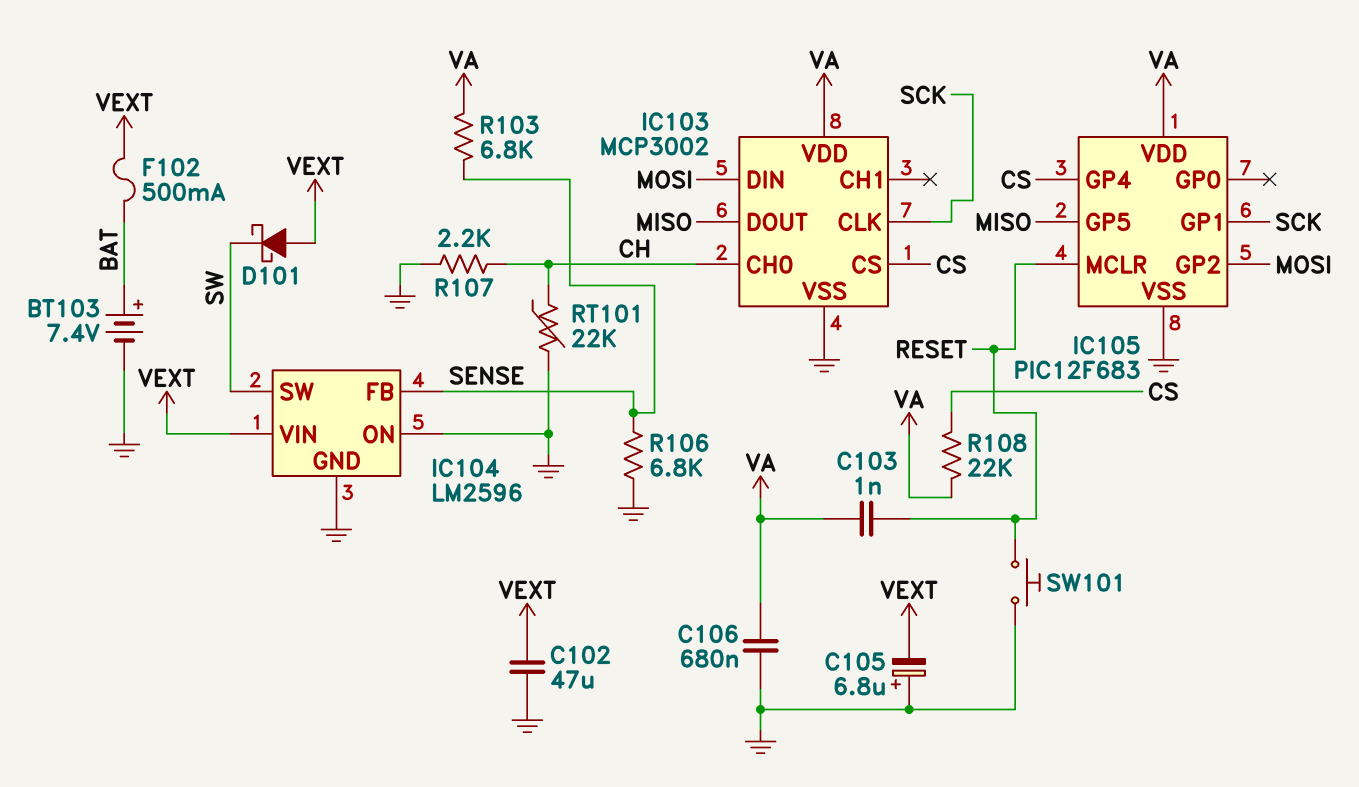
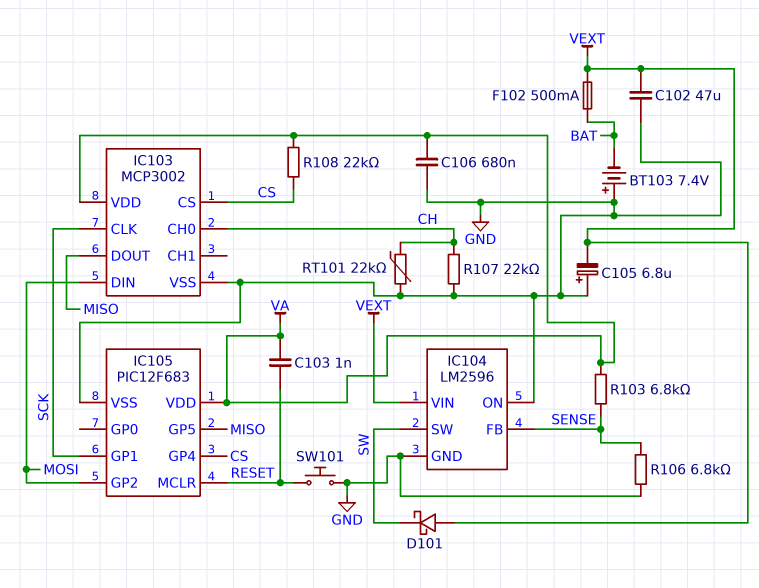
BT103: 7.4V (plus BAT, minus GND) -> 7.4V (plus GND, minus BAT)
R107: 2.2k (CH, GND) -> 22k (CH, GND)

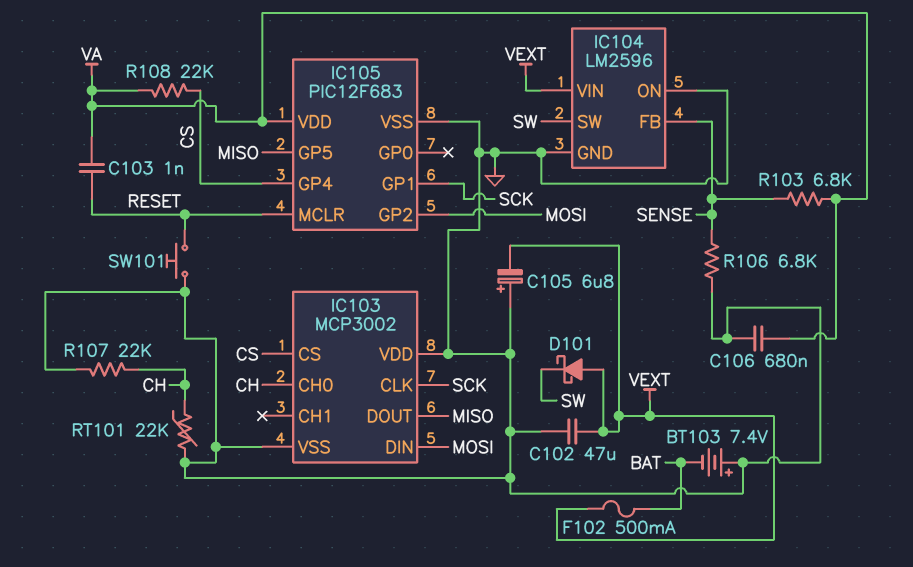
IC103 pin VDD: VA -> GND

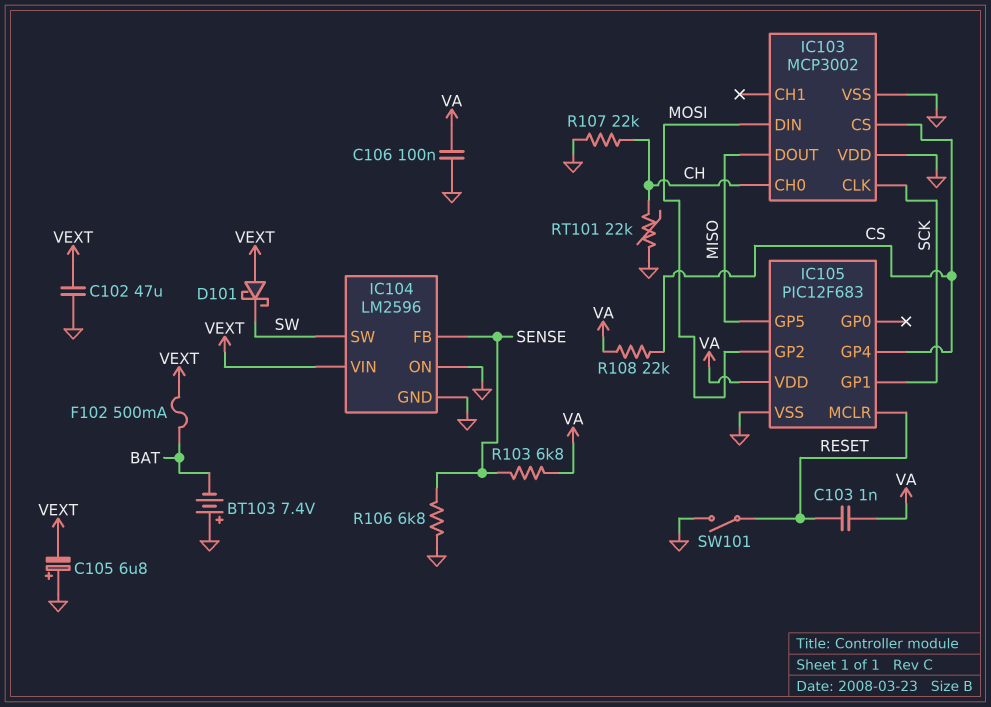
C106: 680nF (GND, VA) -> 100nF (GND, VA)
SW101: button (GND, RESET) -> switch (GND, RESET)

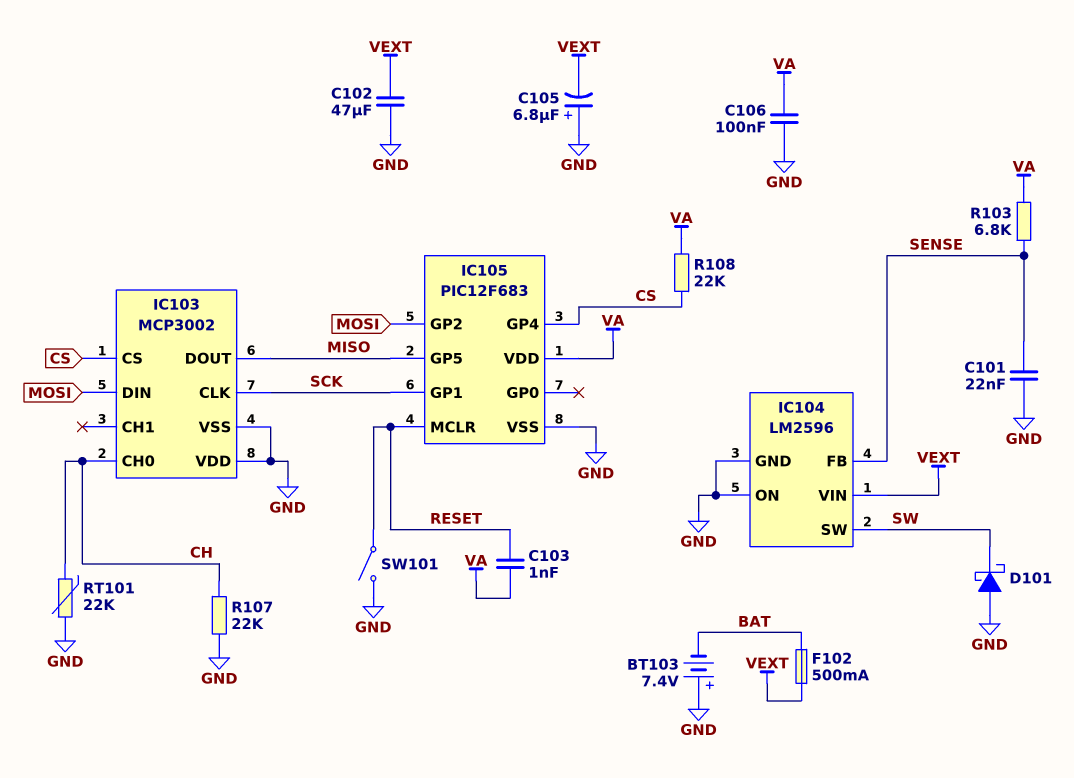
C101: none -> 22nF (GND, SENSE)
D101: schottky (A VEXT, K SW) -> schottky (A GND, K SW)
R106: 6.8k (GND, SENSE) -> none

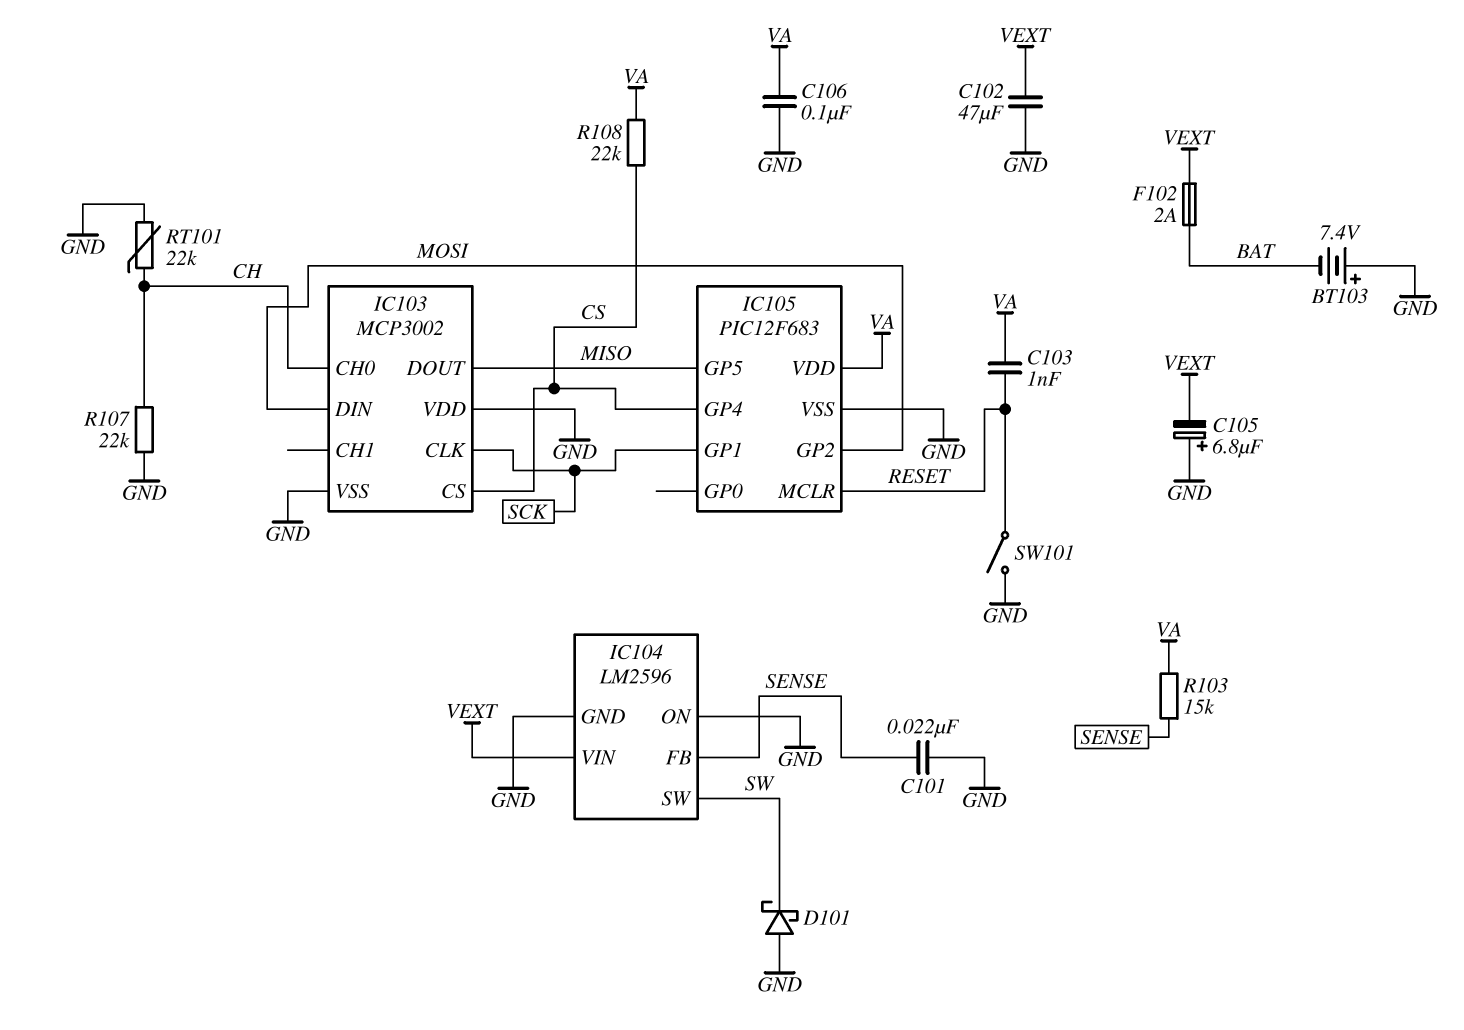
F102: 500mA (BAT, VEXT) -> 2A (BAT, VEXT)
R103: 6.8k (SENSE, VA) -> 15k (SENSE, VA)

